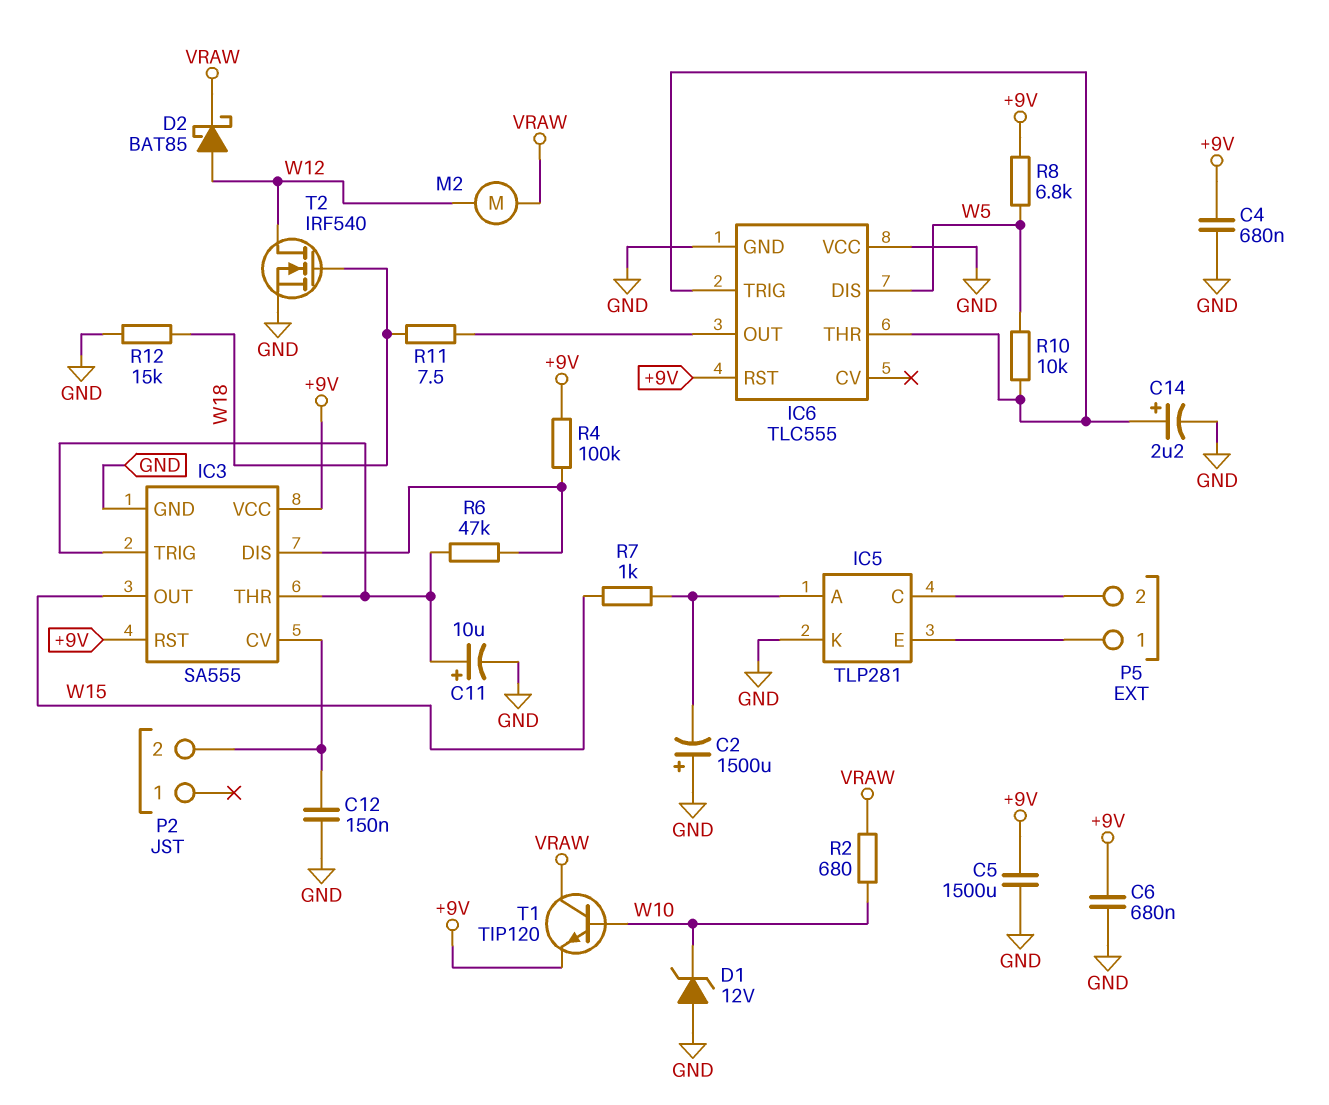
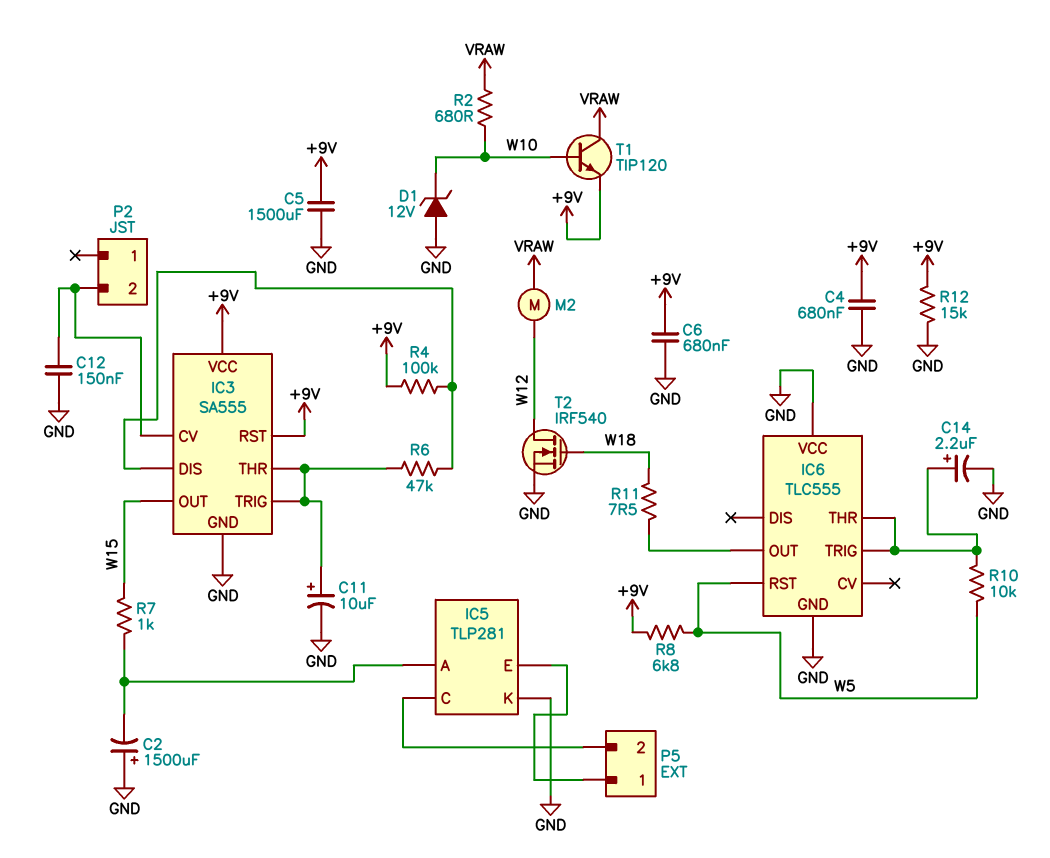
D2: schottky BAT85 (A W12, K VRAW) -> none
IC6 pin DIS: W5 -> none
IC6 pin RST: +9V -> W5
R12: 15k (GND, W18) -> 15k (+9V, GND)

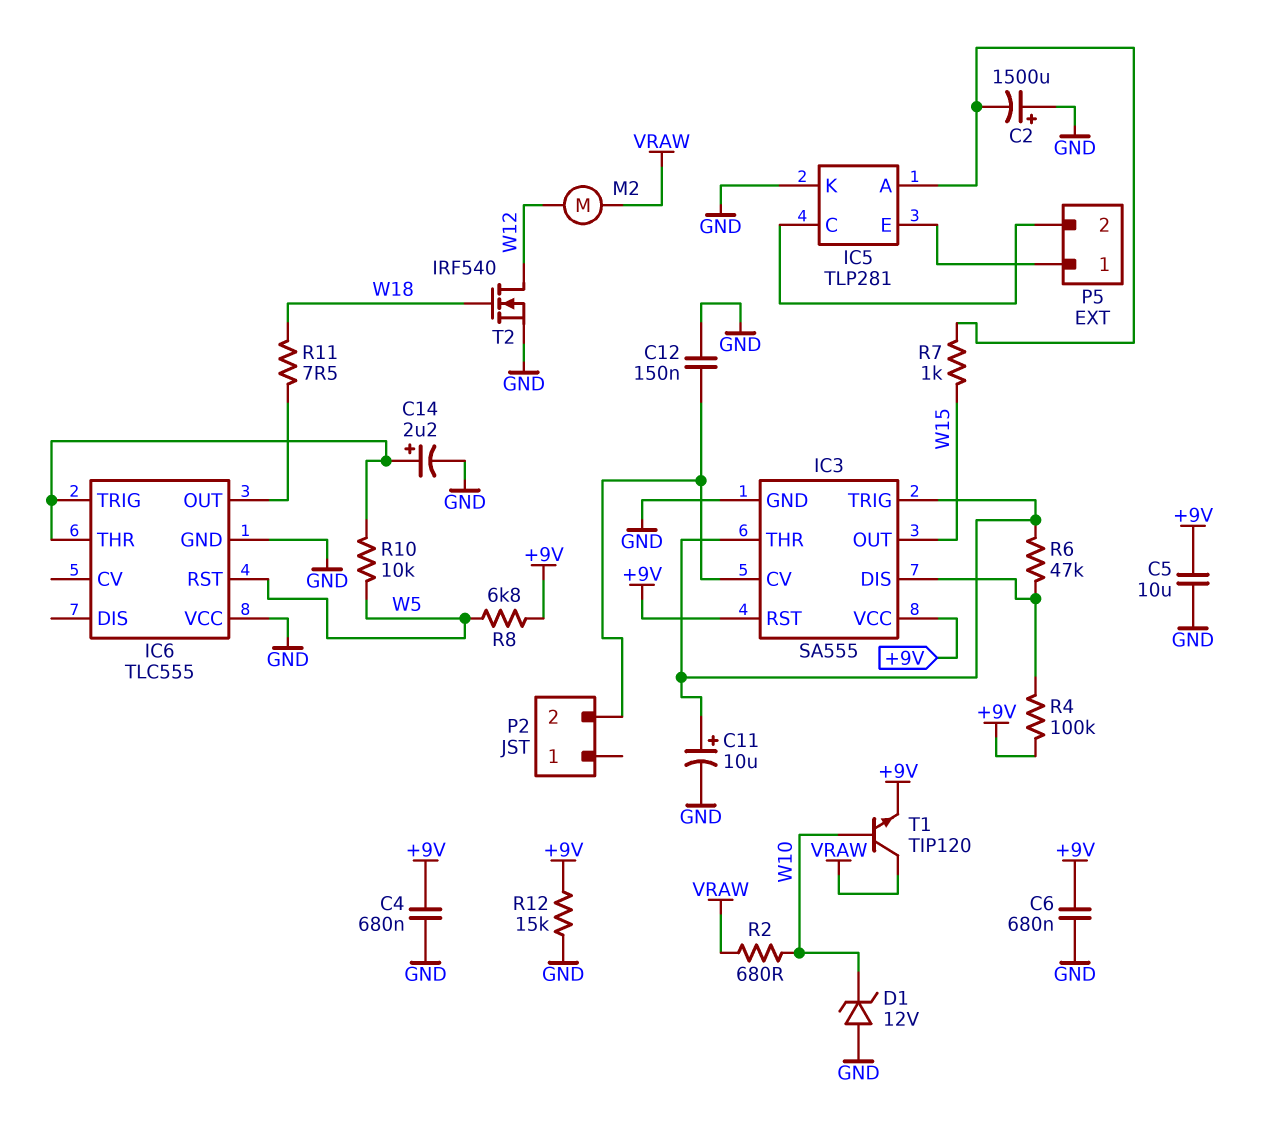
C5: 1500uF (+9V, GND) -> 10uF (+9V, GND)

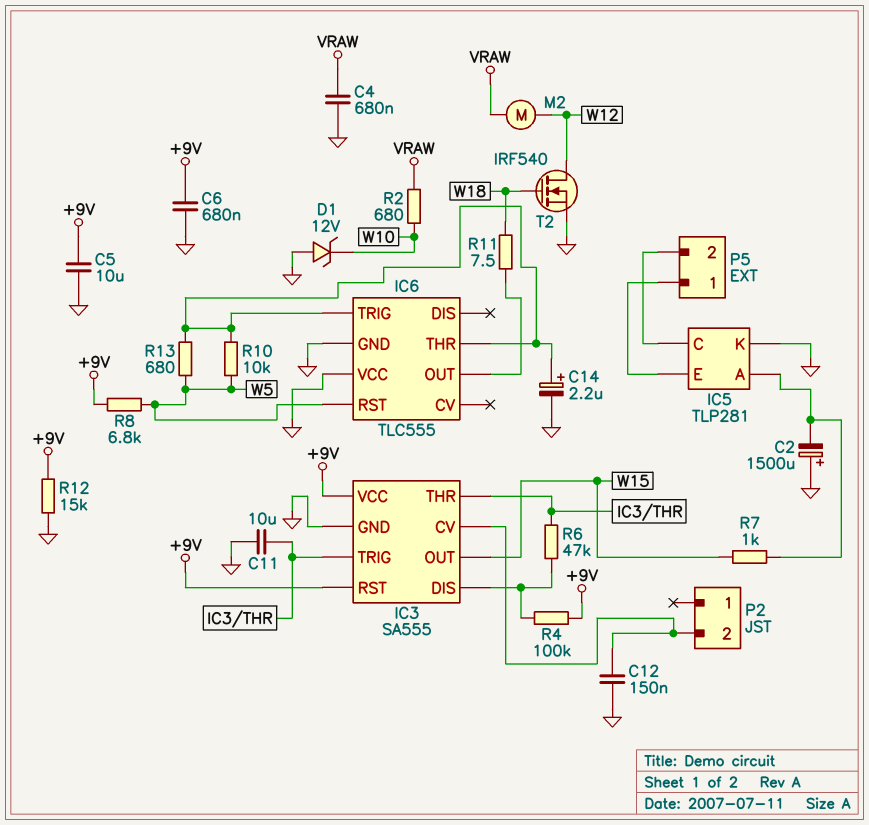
C4: 680nF (+9V, GND) -> 680nF (GND, VRAW)
C11: 10uF (plus IC3/THR, minus GND) -> 10uF (GND, IC3/THR)
R13: none -> 680 (IC6/THR, W5)
T1: NPN TIP120 (B W10, C VRAW, E +9V) -> none

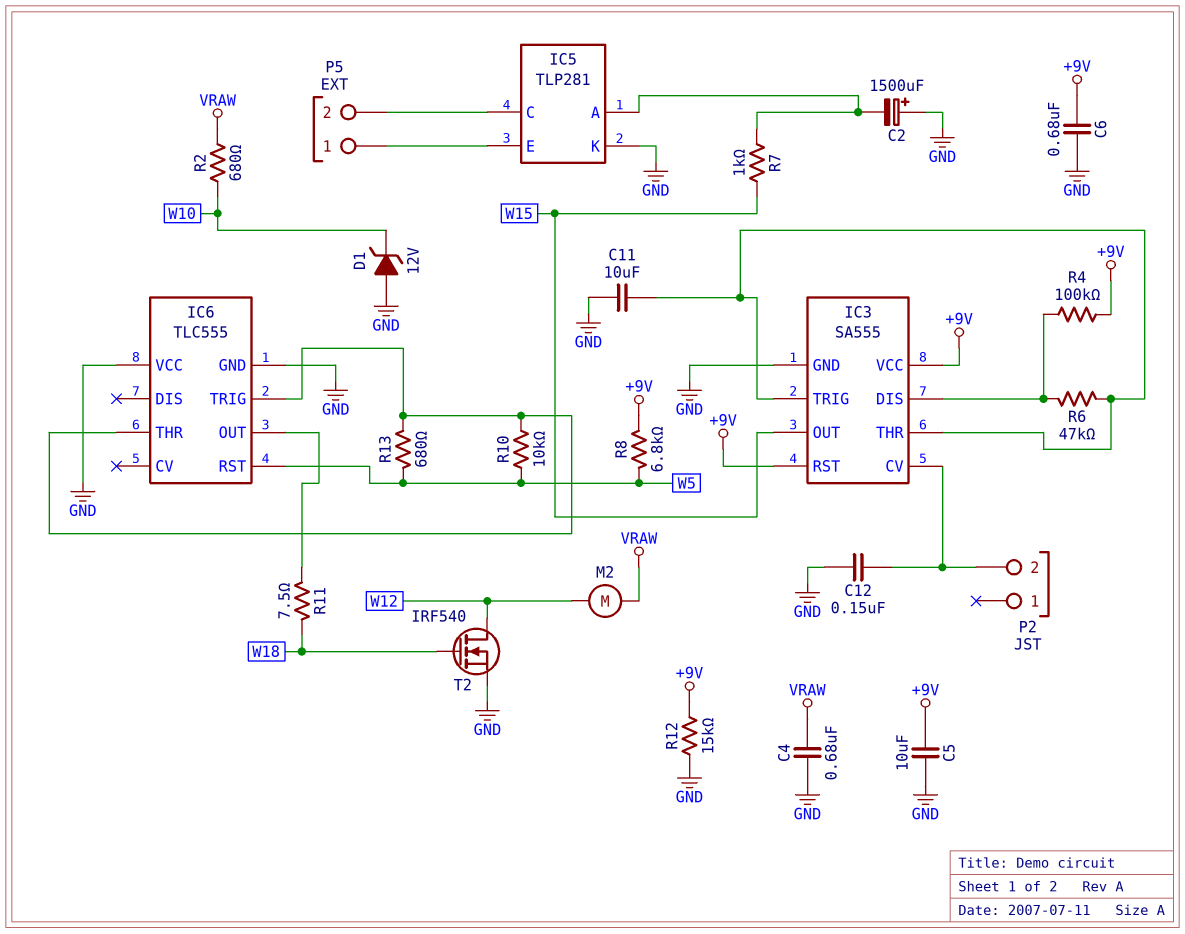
C14: 2.2uF (plus IC6/THR, minus GND) -> none

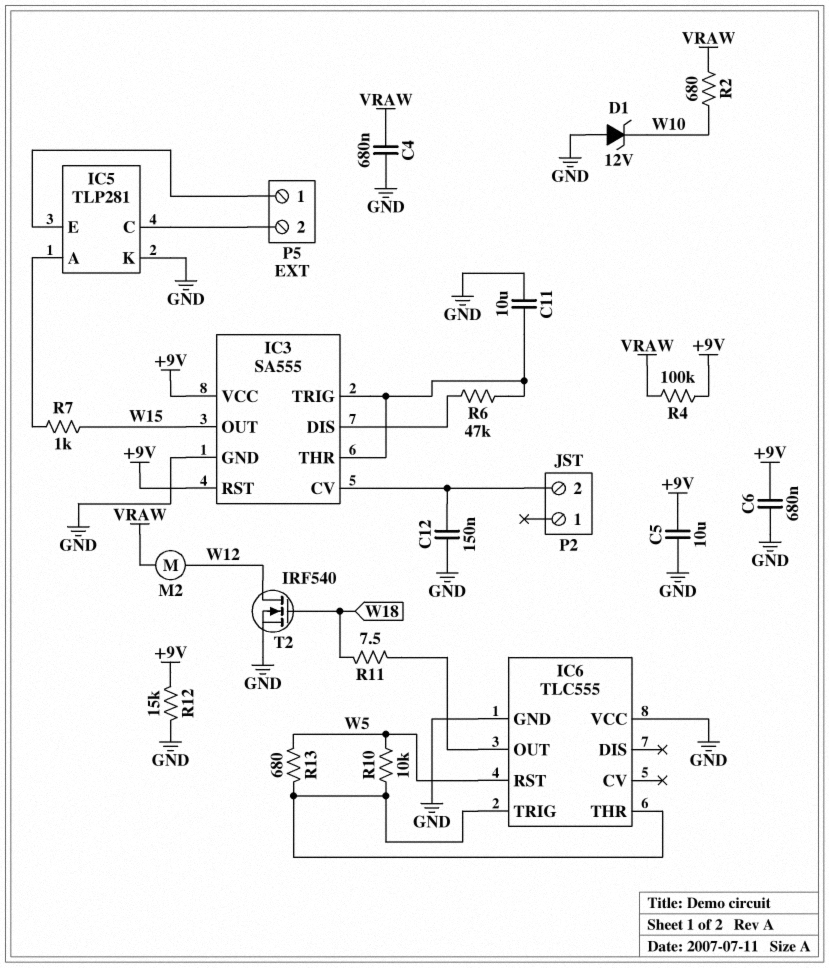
C2: 1500uF (plus GND, minus IC5/A) -> none
R4: 100k (+9V, IC3/DIS) -> 100k (+9V, VRAW)
R8: 6.8k (+9V, W5) -> none

